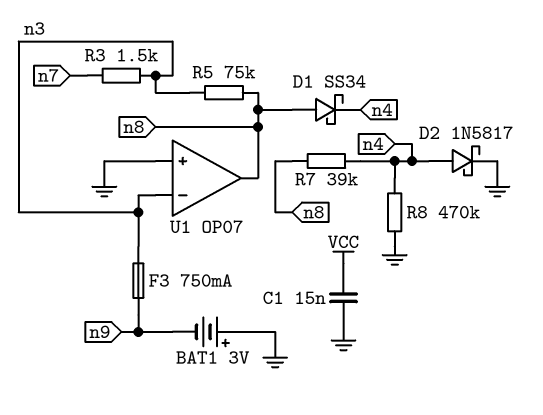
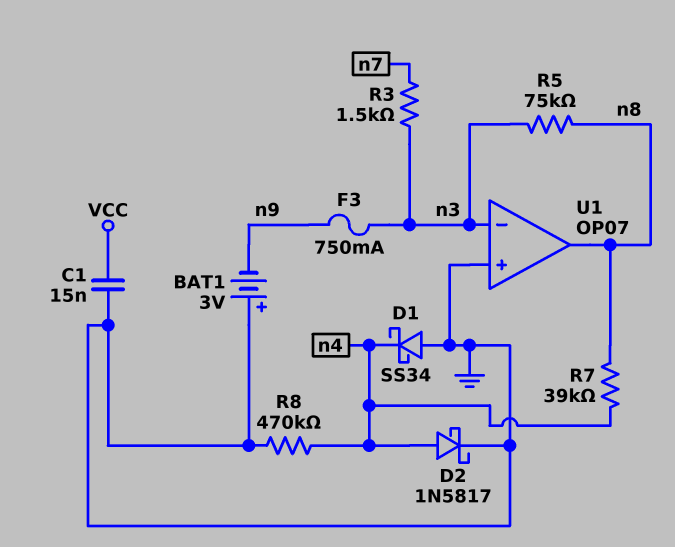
D1: schottky SS34 (A n8, K n4) -> schottky SS34 (A GND, K n4)

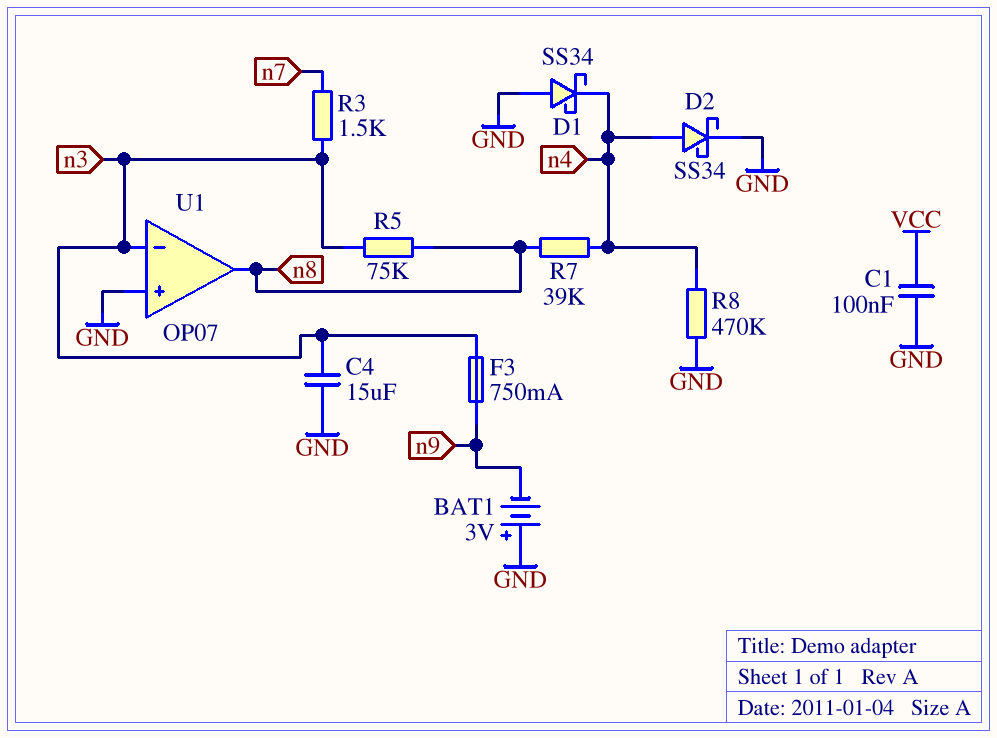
C1: 15nF (GND, VCC) -> 100nF (GND, VCC)
C4: none -> 15uF (GND, n3)
D2: schottky 1N5817 (A n4, K GND) -> schottky SS34 (A n4, K GND)

